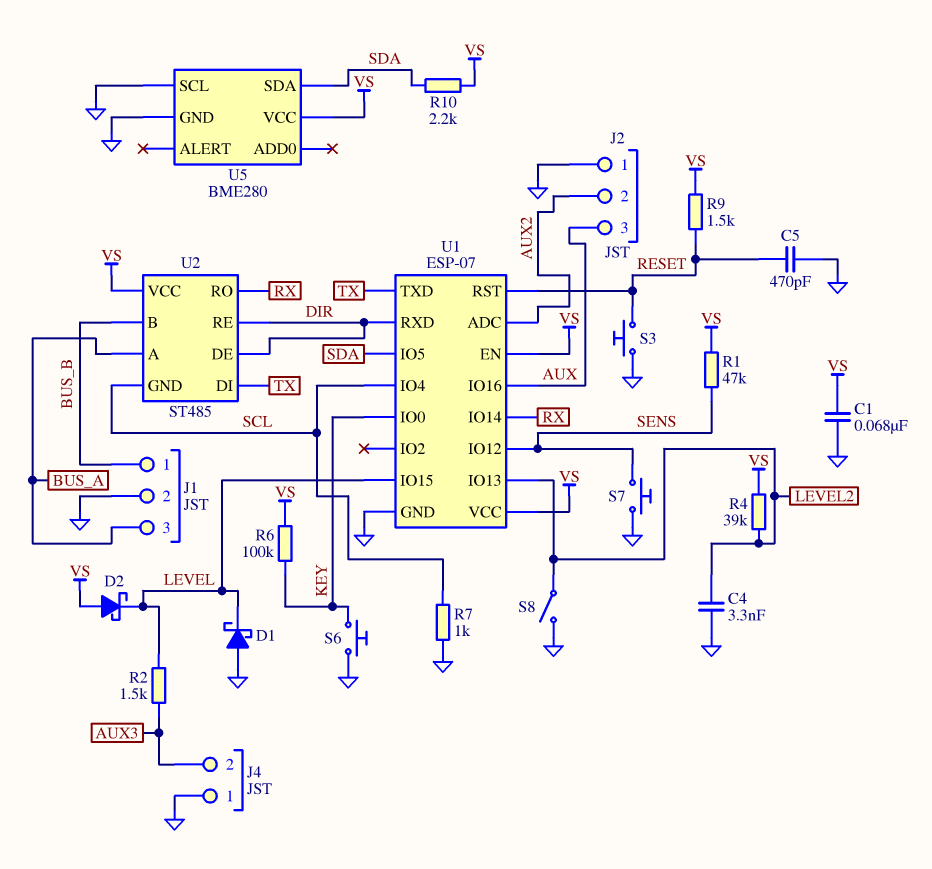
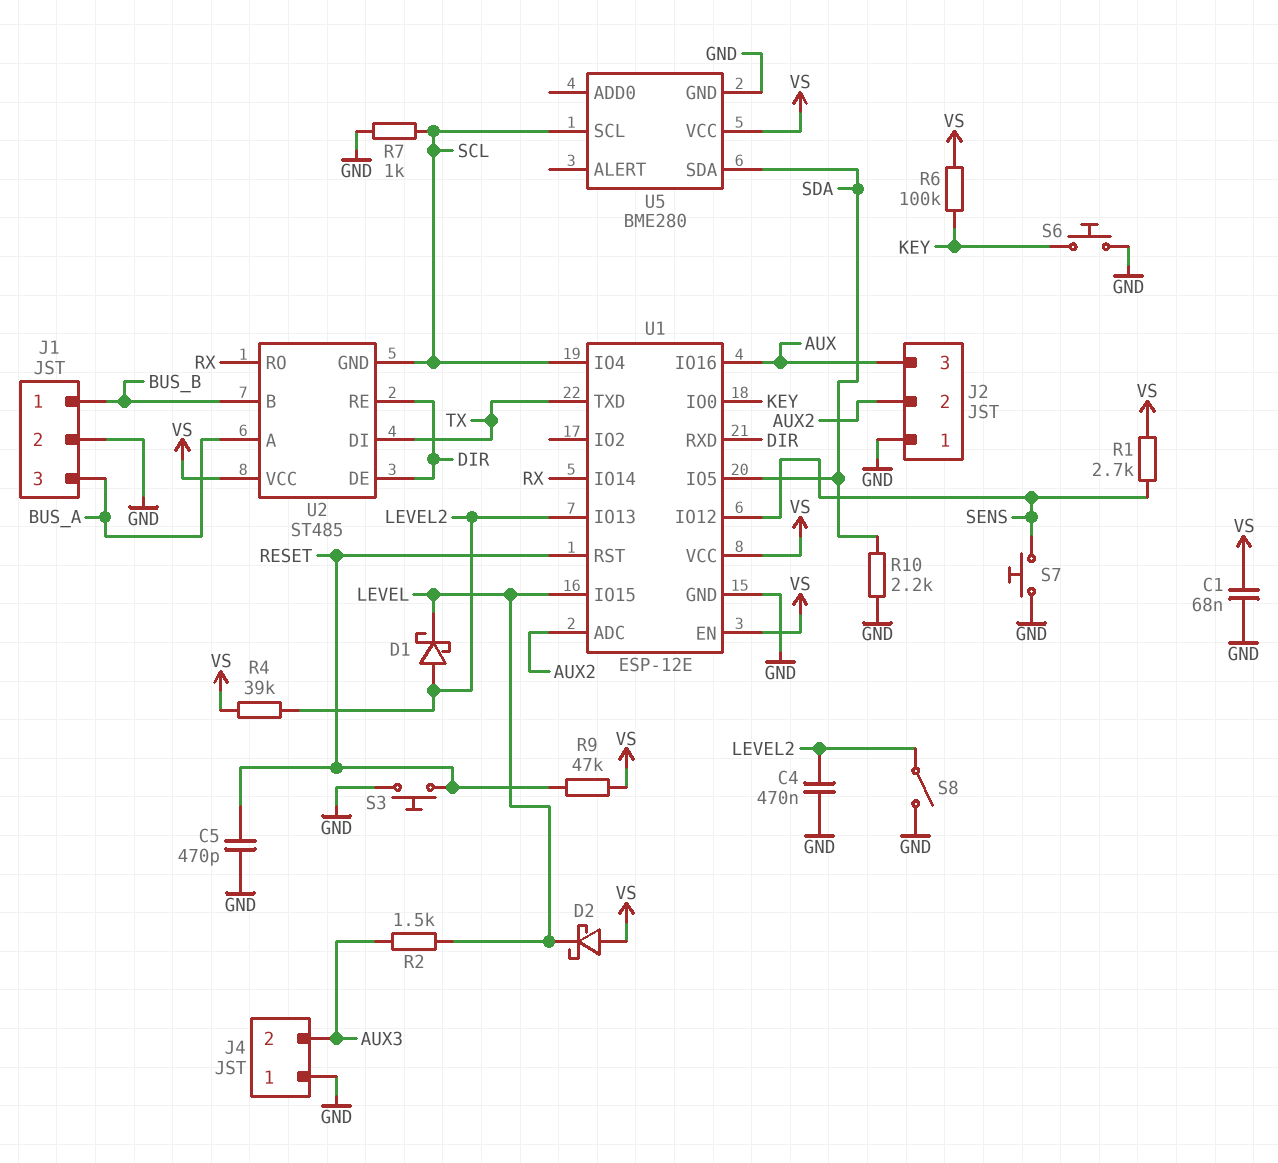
C4: 3.3nF (GND, LEVEL2) -> 470nF (GND, LEVEL2)
D1: schottky (A GND, K LEVEL) -> schottky (A LEVEL2, K LEVEL)
R1: 47k (SENS, VS) -> 2.7k (SENS, VS)
R9: 1.5k (RESET, VS) -> 47k (RESET, VS)
R10: 2.2k (SDA, VS) -> 2.2k (GND, SDA)
U1: ESP-07 -> ESP-12E
U5 pin SCL: GND -> SCL

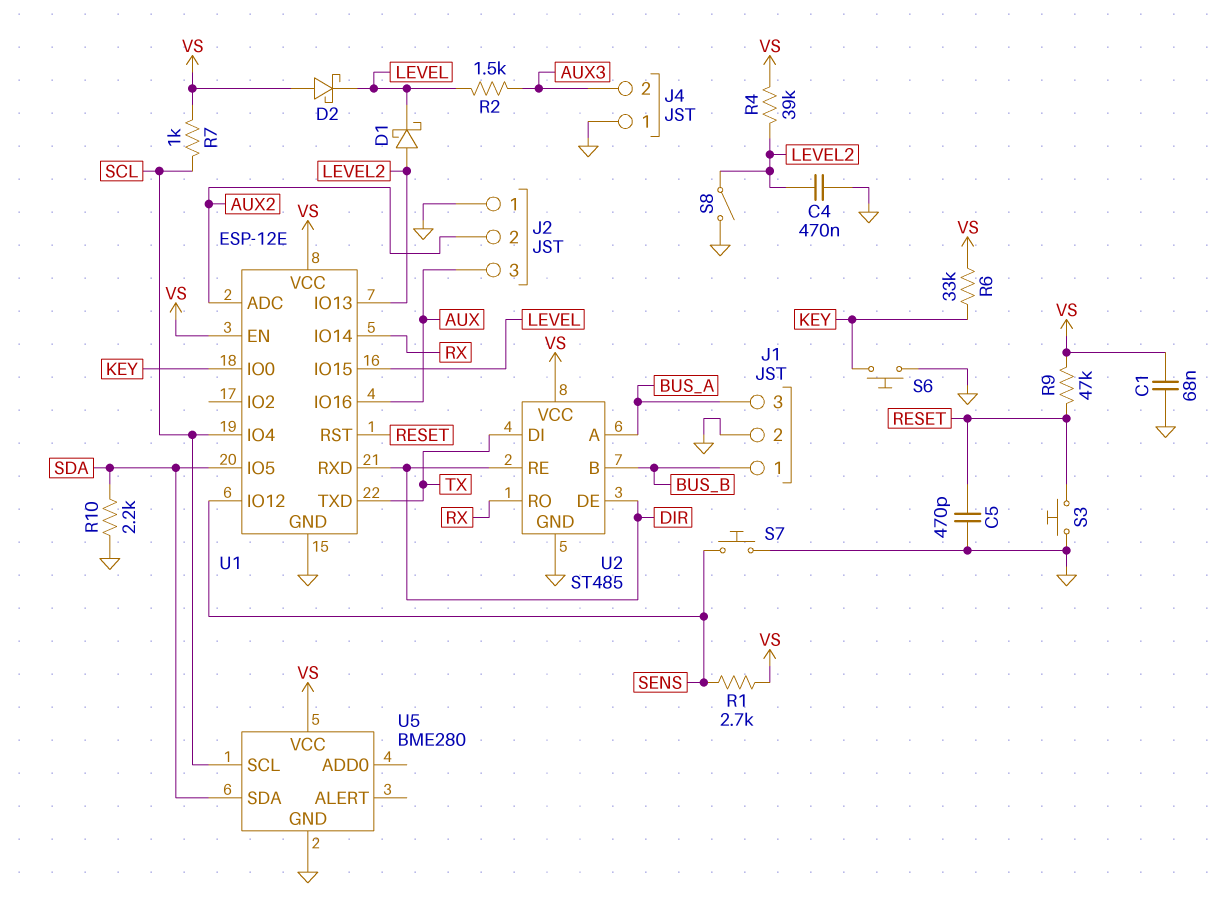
R6: 100k (KEY, VS) -> 33k (KEY, VS)
R7: 1k (GND, SCL) -> 1k (SCL, VS)
U2 pin GND: SCL -> GND

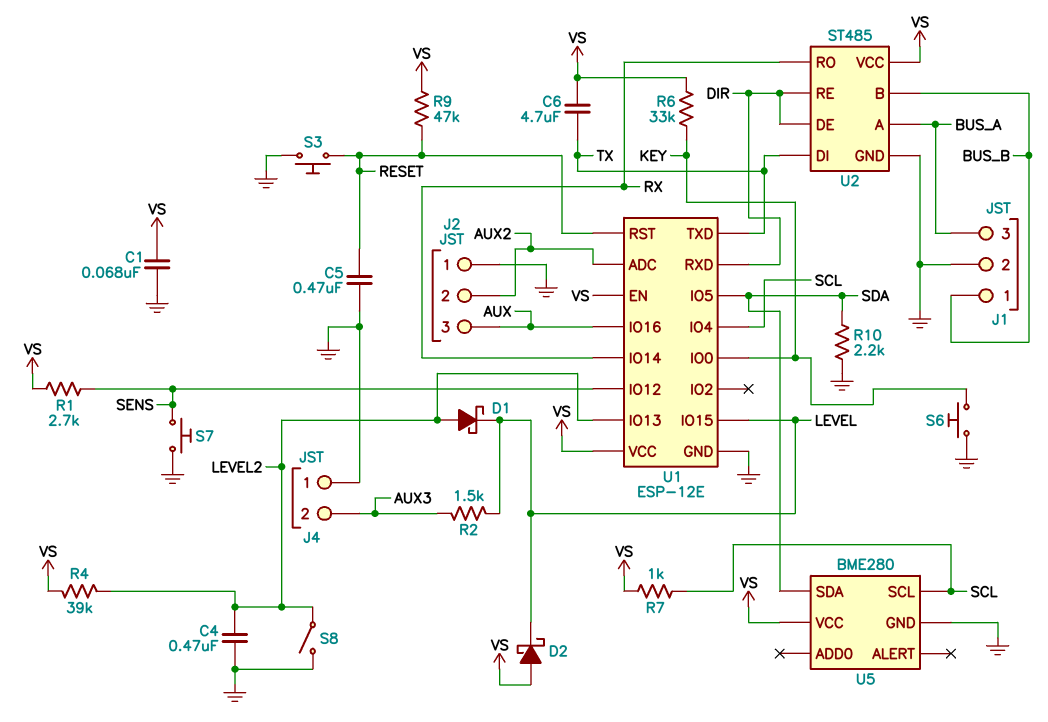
C5: 470pF (GND, RESET) -> 470nF (GND, RESET)
C6: none -> 4.7uF (TX, VS)

